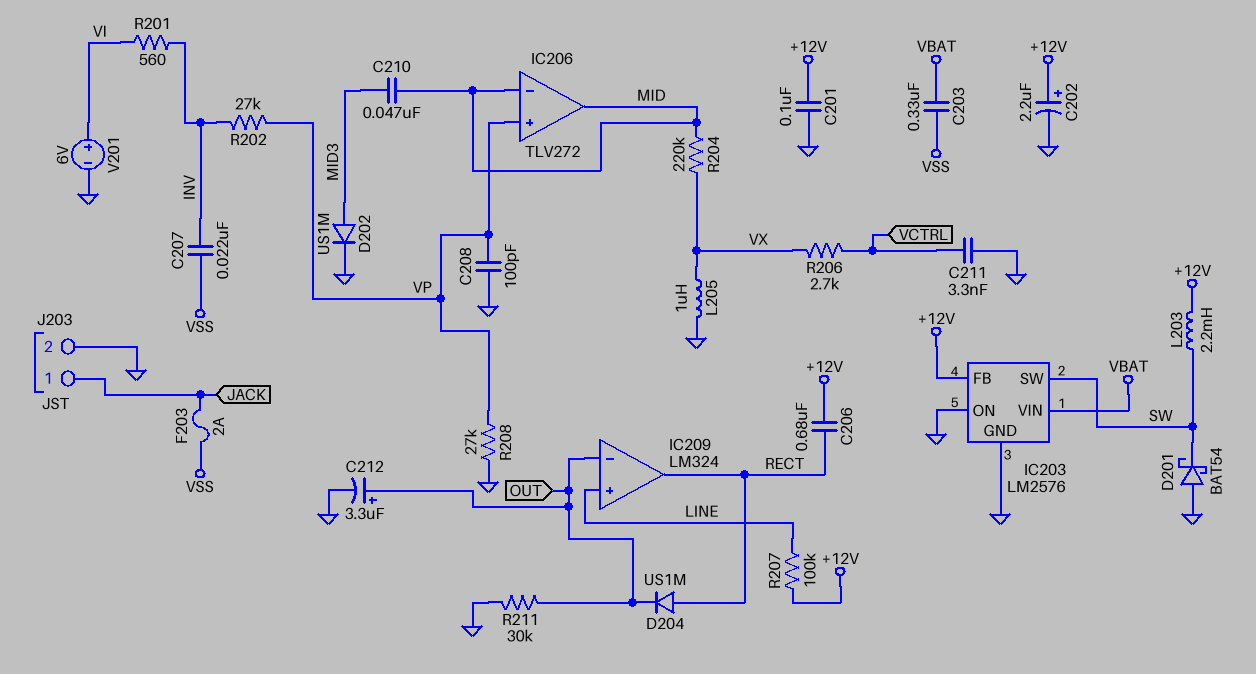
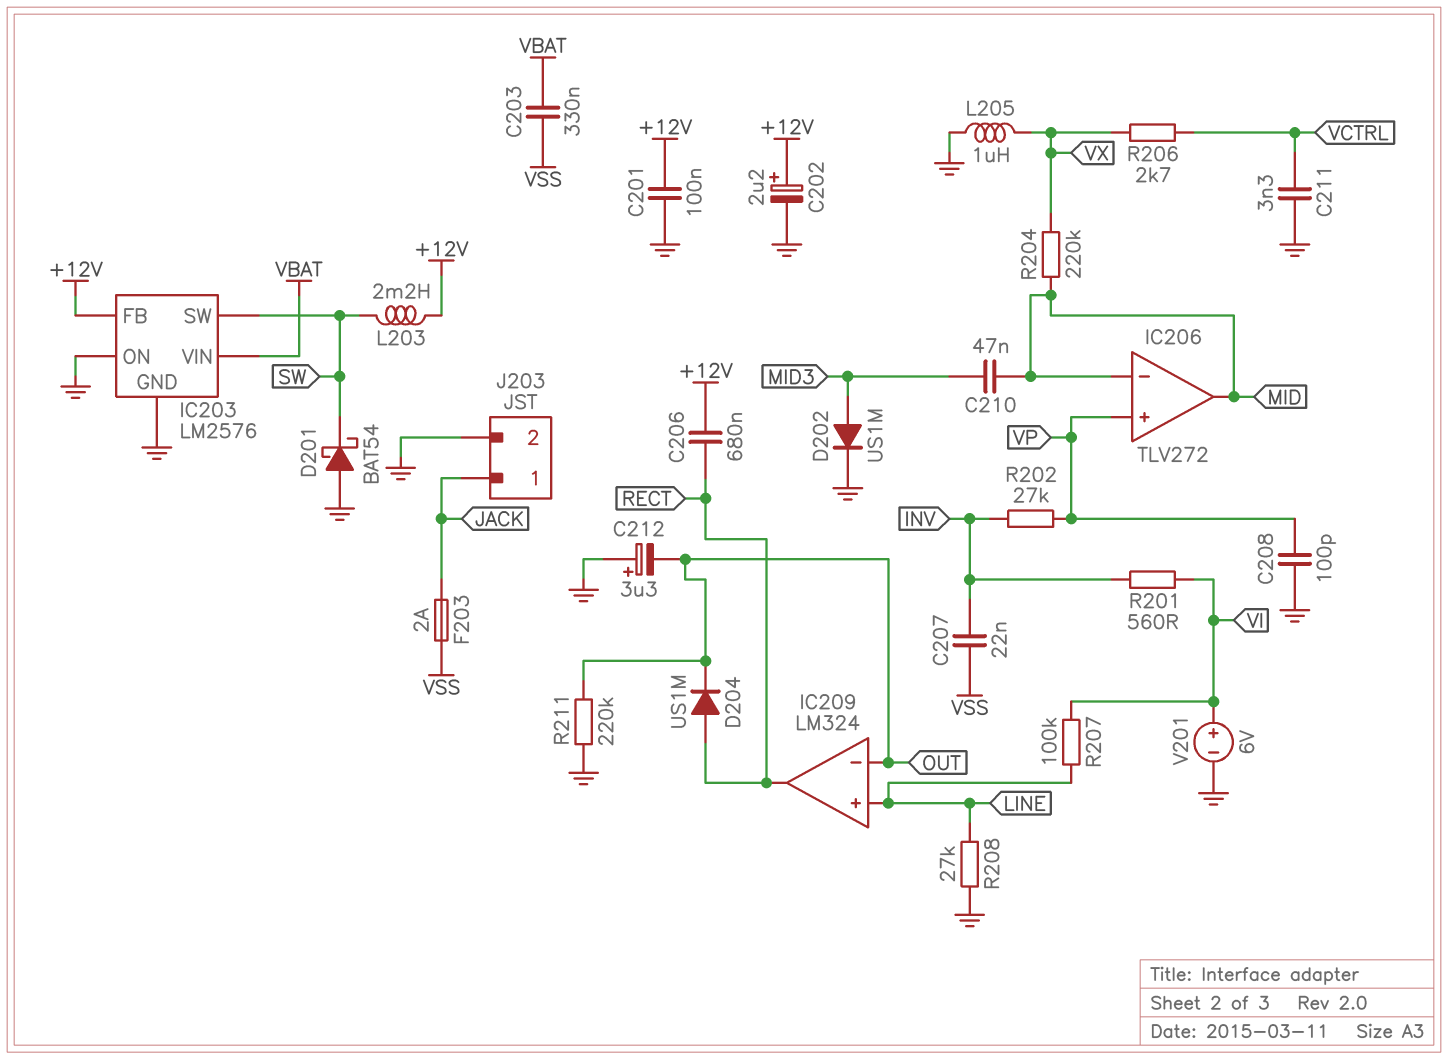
C212: 3.3uF (plus OUT, minus GND) -> 3.3uF (plus GND, minus OUT)
R207: 100k (+12V, LINE) -> 100k (LINE, VI)
R208: 27k (GND, VP) -> 27k (GND, LINE)
R211: 30k (GND, OUT) -> 220k (GND, OUT)

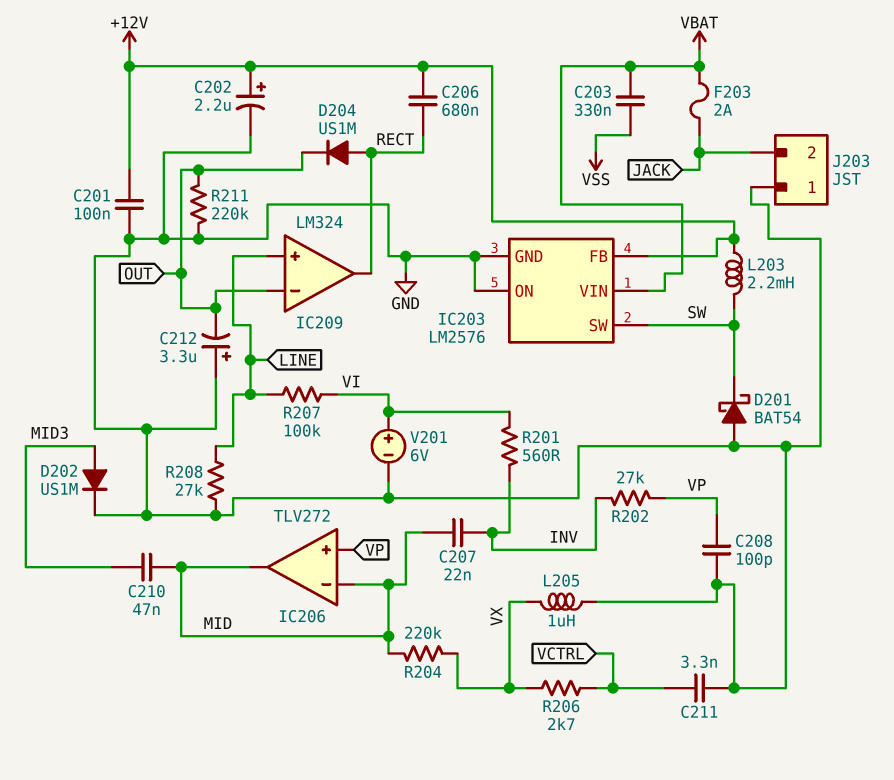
C207: 22nF (INV, VSS) -> 22nF (INV, MID)
F203: 2A (JACK, VSS) -> 2A (JACK, VBAT)
J203 pin 1: JACK -> GND
J203 pin 2: GND -> JACK

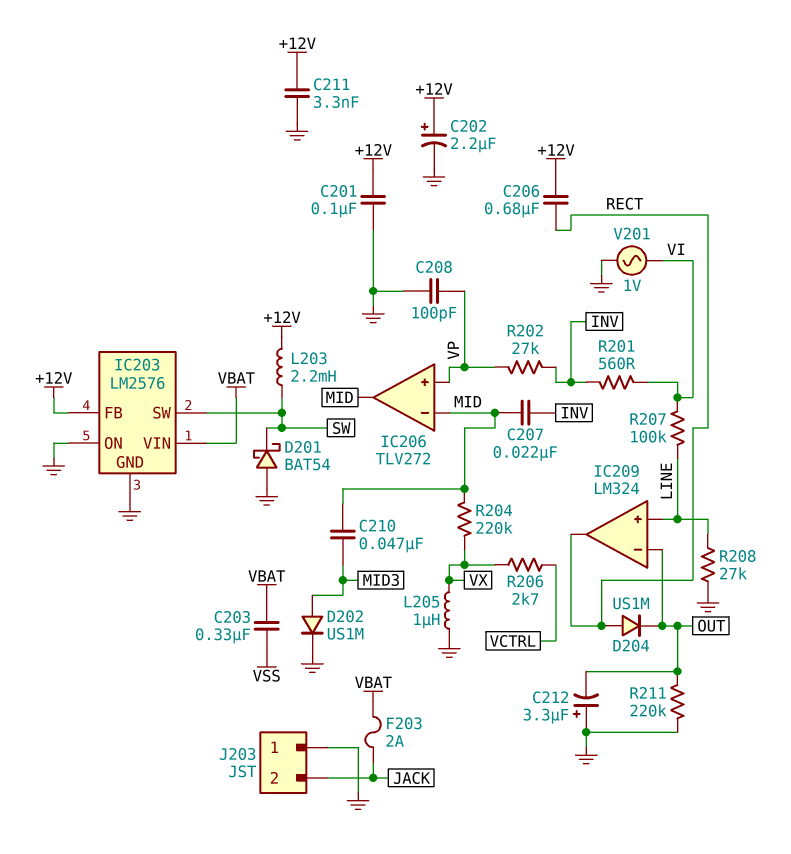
C211: 3.3nF (GND, VCTRL) -> 3.3nF (+12V, GND)
V201: 6V (plus VI, minus GND) -> AC 1V (GND, VI)

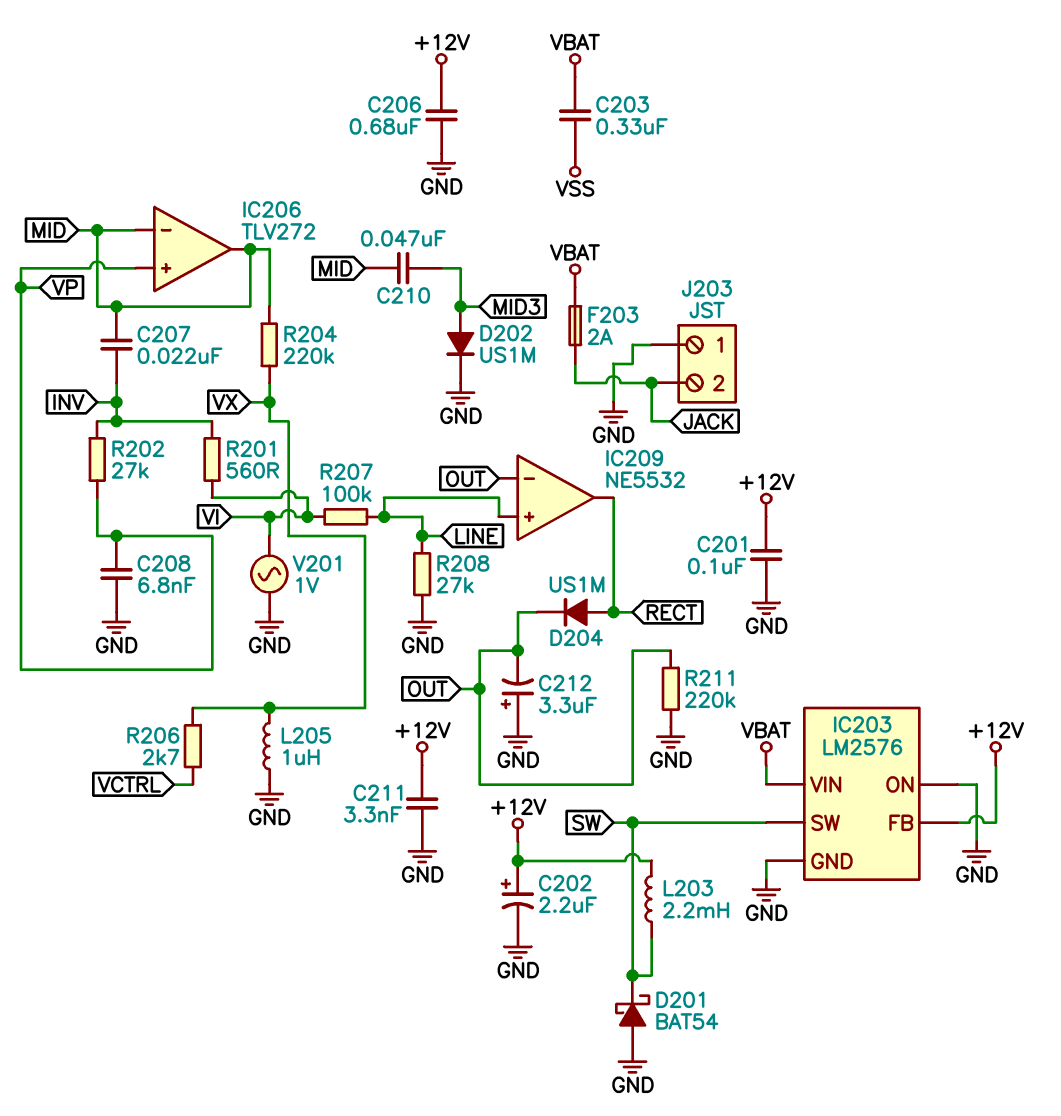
C206: 680nF (+12V, RECT) -> 680nF (+12V, GND)
C208: 100pF (GND, VP) -> 6.8nF (GND, VP)
IC209: LM324 -> NE5532

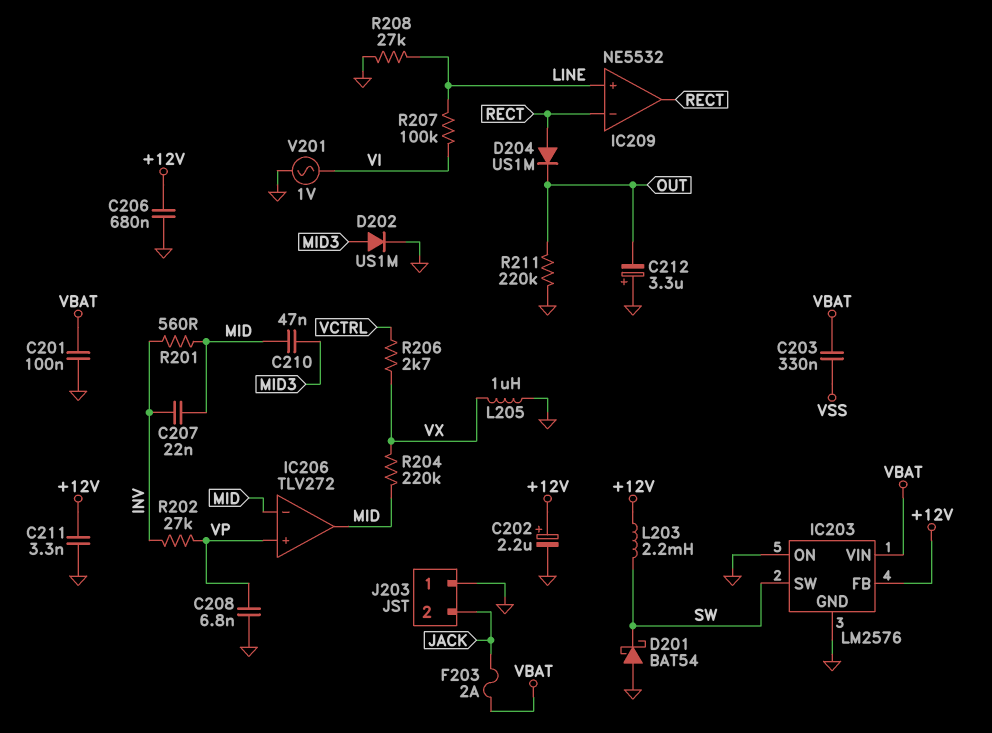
C201: 100nF (+12V, GND) -> 100nF (GND, VBAT)
IC209 pin in-: OUT -> RECT
R201: 560 (INV, VI) -> 560 (INV, MID)

